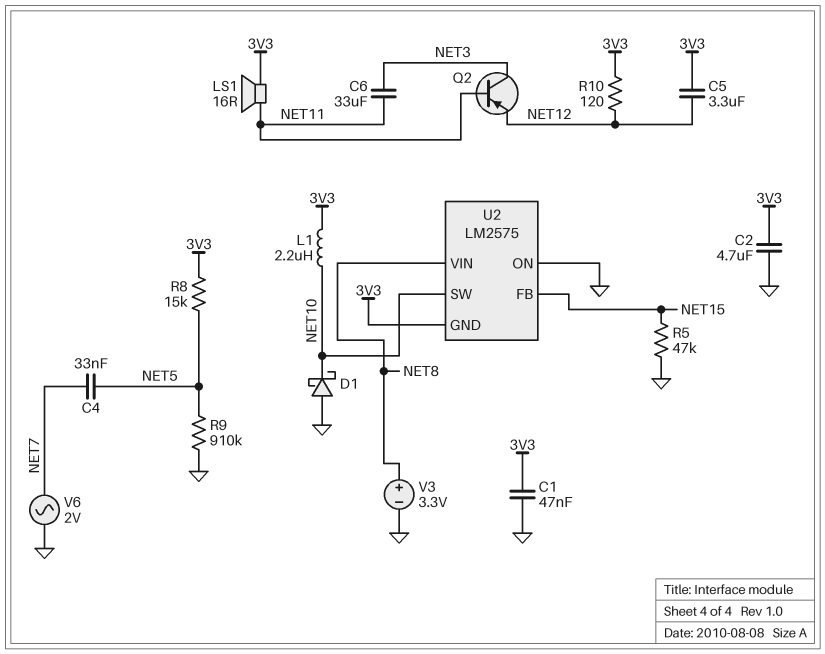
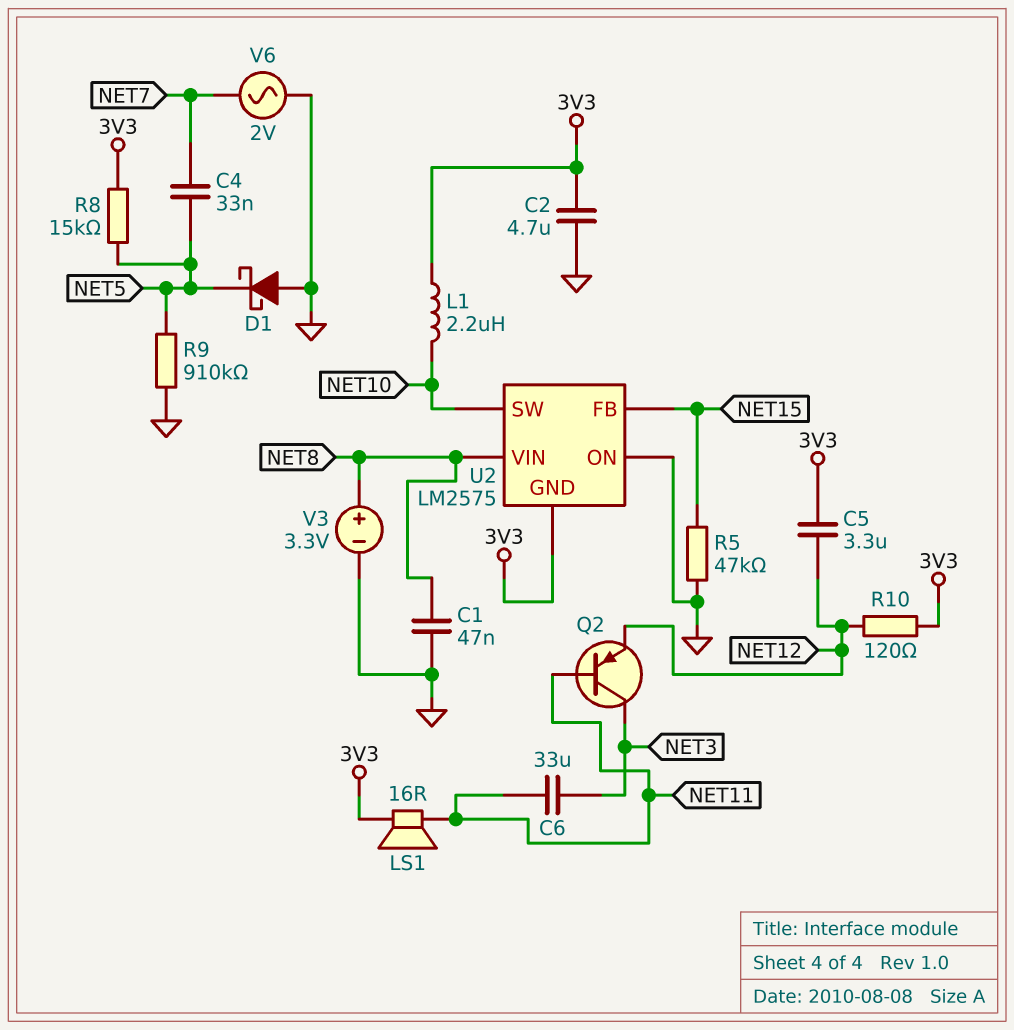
C1: 47nF (3V3, GND) -> 47nF (GND, NET8)
D1: schottky (A GND, K NET10) -> schottky (A GND, K NET5)

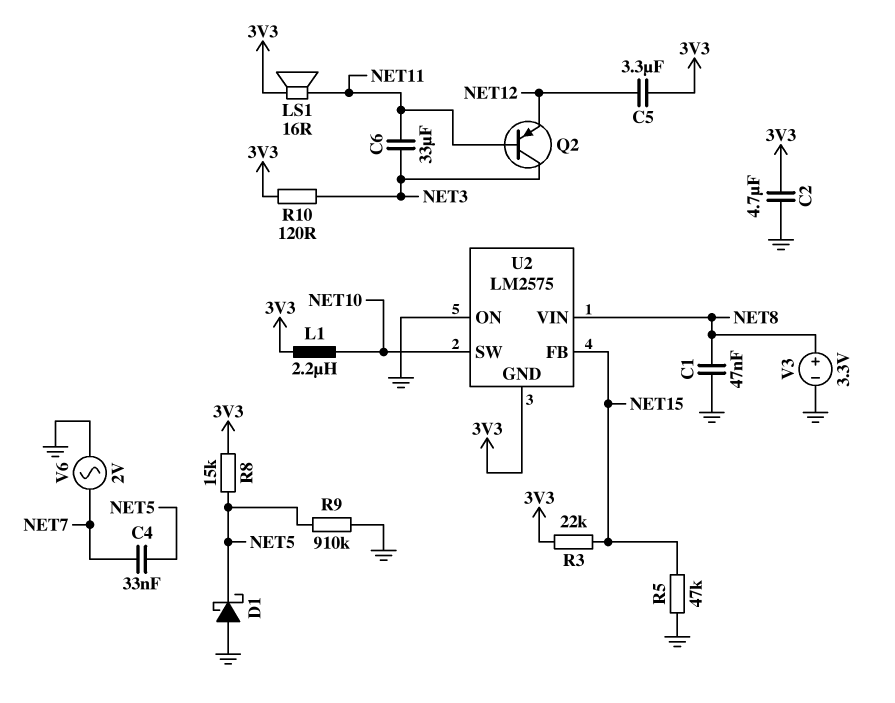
R3: none -> 22k (3V3, NET15)
R10: 120 (3V3, NET12) -> 120 (3V3, NET3)

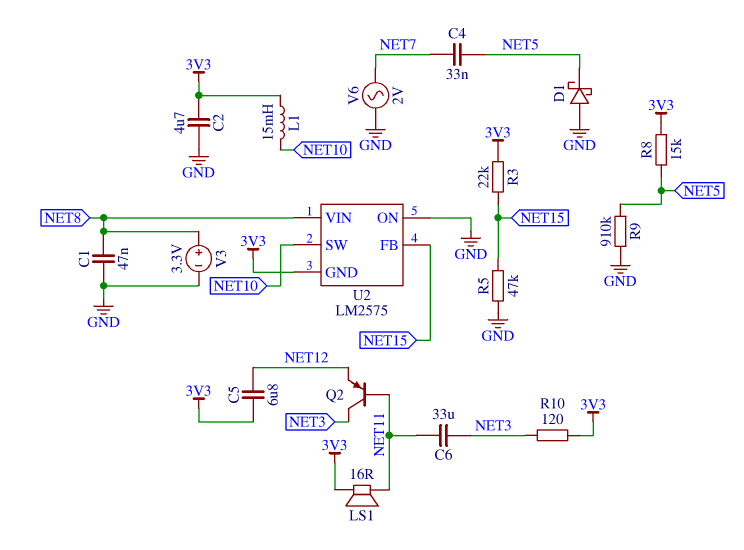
C5: 3.3uF (3V3, NET12) -> 6.8uF (3V3, NET12)
L1: 2.2uH (3V3, NET10) -> 15mH (3V3, NET10)

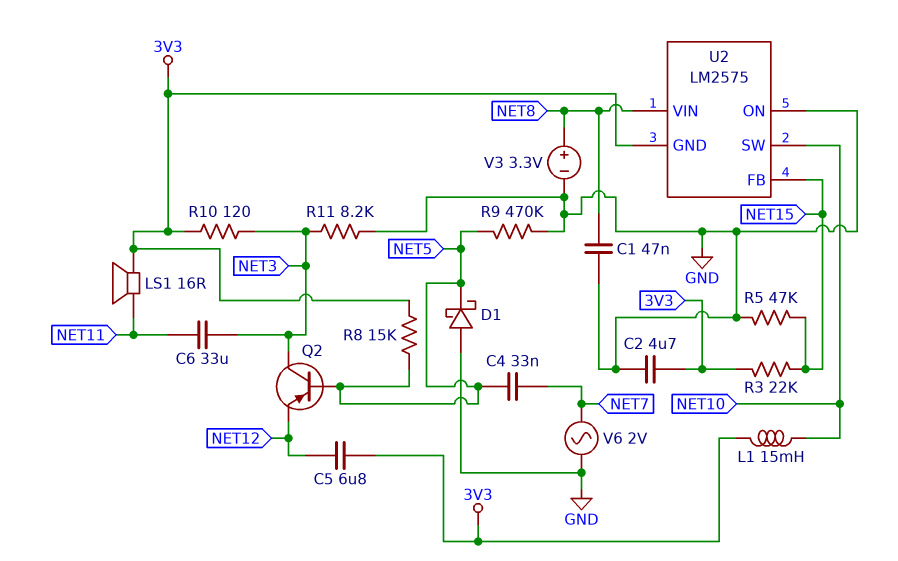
Q2: PNP (B NET11, C NET3, E NET12) -> PNP (B NET5, C NET3, E NET12)
R9: 910k (GND, NET5) -> 470k (GND, NET5)
R11: none -> 8.2k (GND, NET3)

